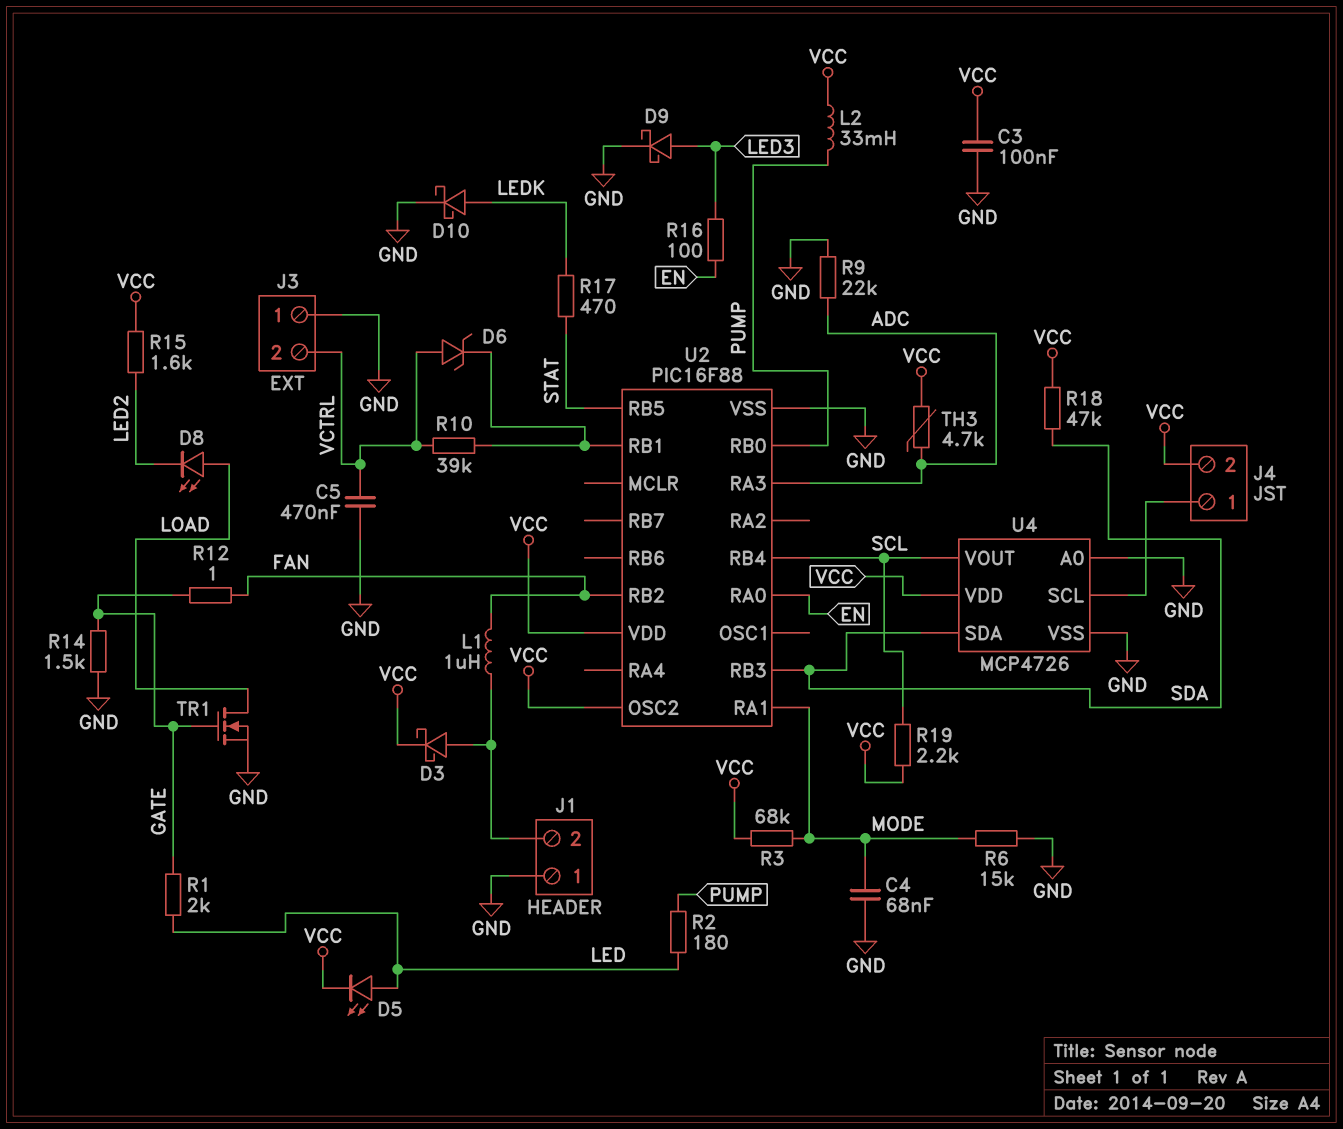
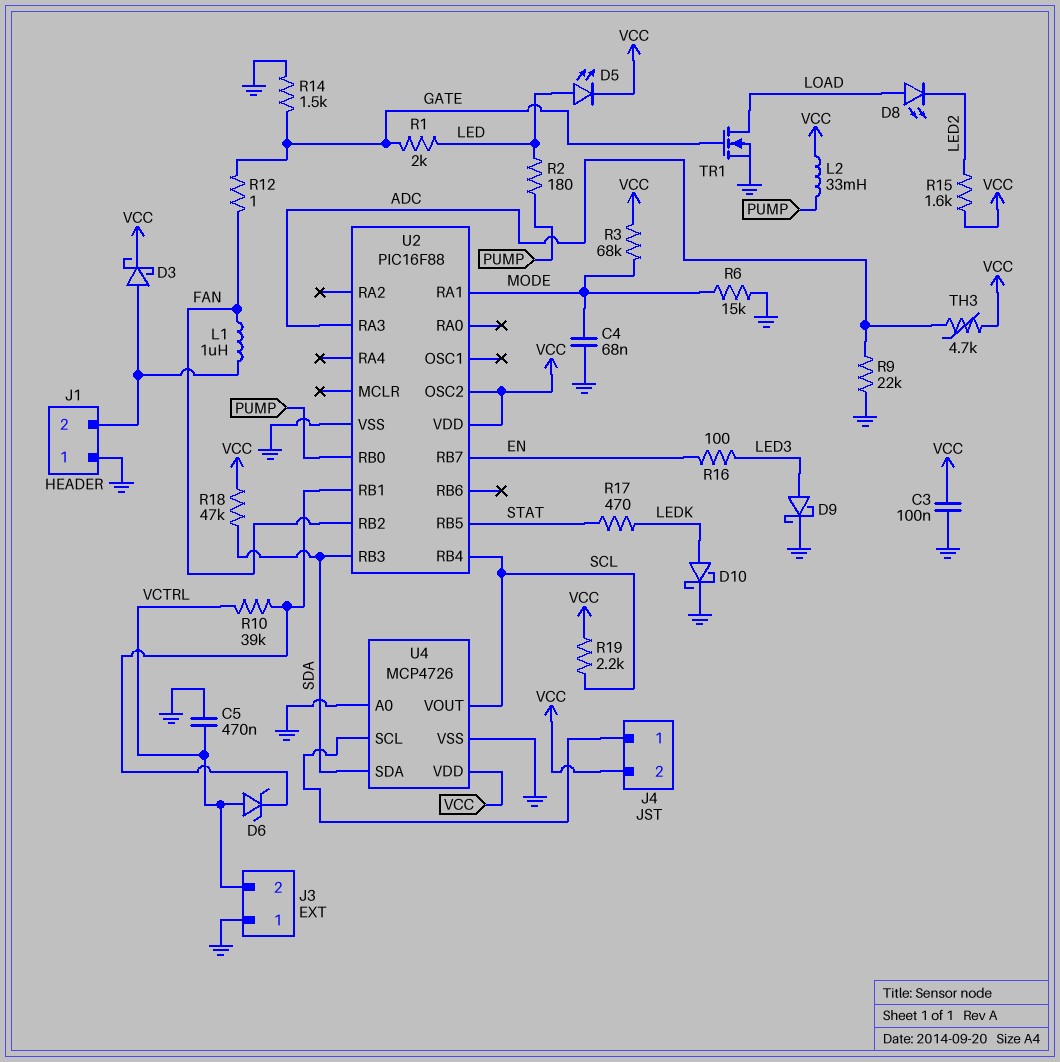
U2 pin RA0: EN -> none
U2 pin RB7: none -> EN

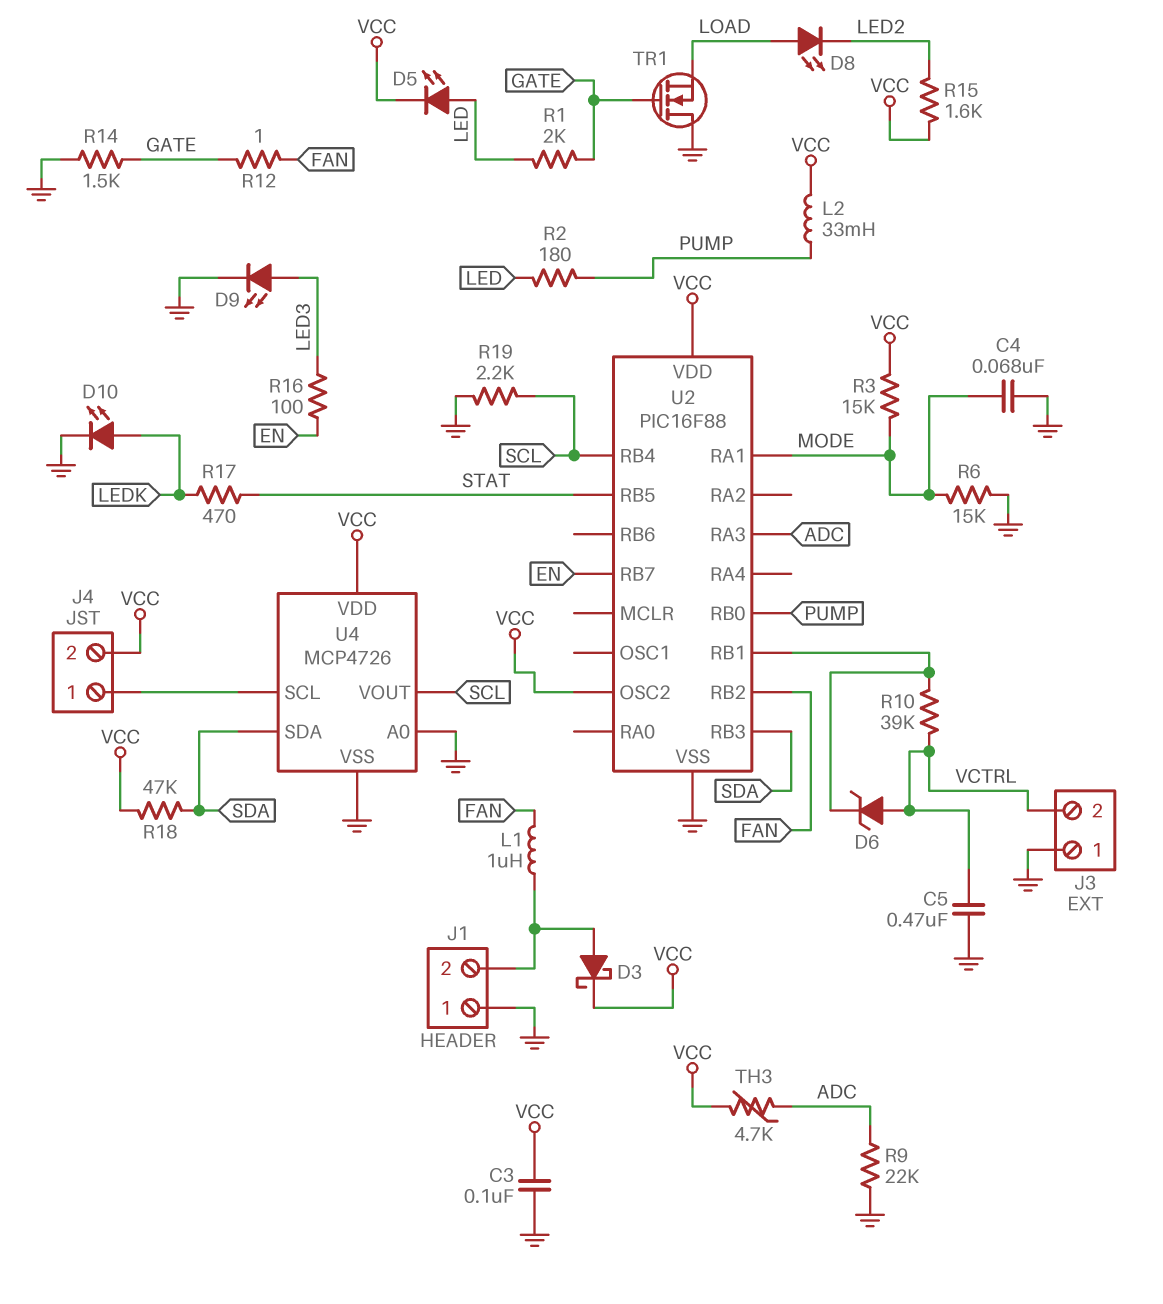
D9: schottky (A LED3, K GND) -> LED (A LED3, K GND)
D10: schottky (A LEDK, K GND) -> LED (A LEDK, K GND)
R3: 68k (MODE, VCC) -> 15k (MODE, VCC)
R19: 2.2k (SCL, VCC) -> 2.2k (GND, SCL)
TR1: NMOS (G GATE, D LOAD, S GND) -> NMOS (G GATE, D GND, S LOAD)

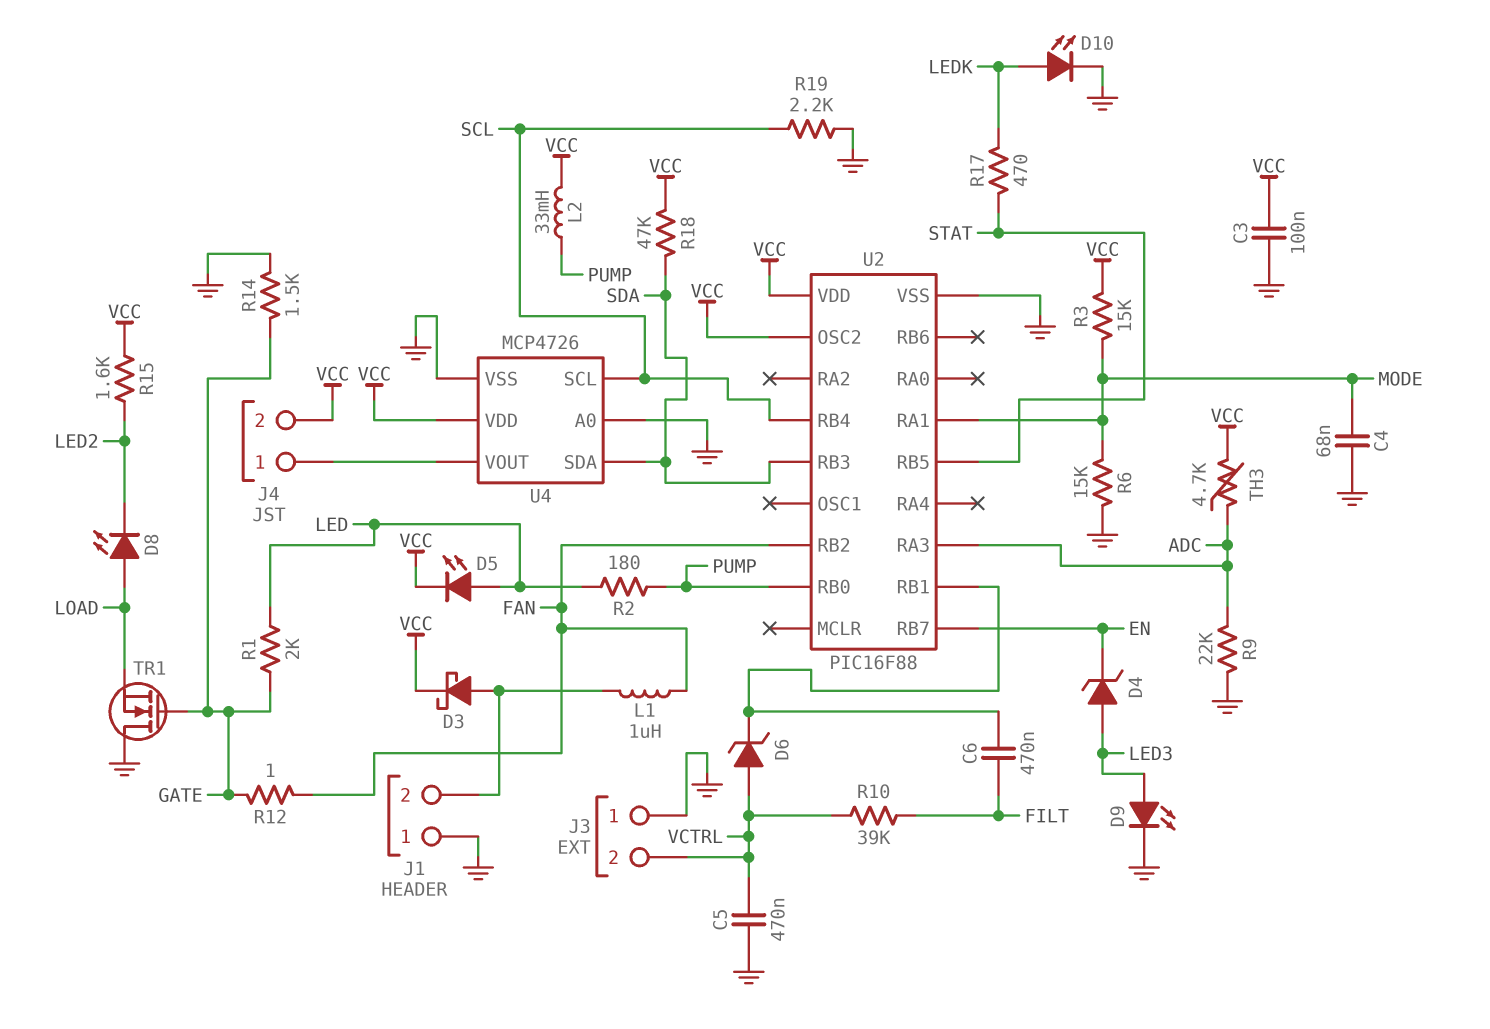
C6: none -> 470nF (FILT, U2/RB1)
D4: none -> zener (A LED3, K EN)
R10: 39k (U2/RB1, VCTRL) -> 39k (FILT, VCTRL)
R16: 100 (EN, LED3) -> none
U4 pin SCL: J4/1 -> SCL
U4 pin VOUT: SCL -> J4/1

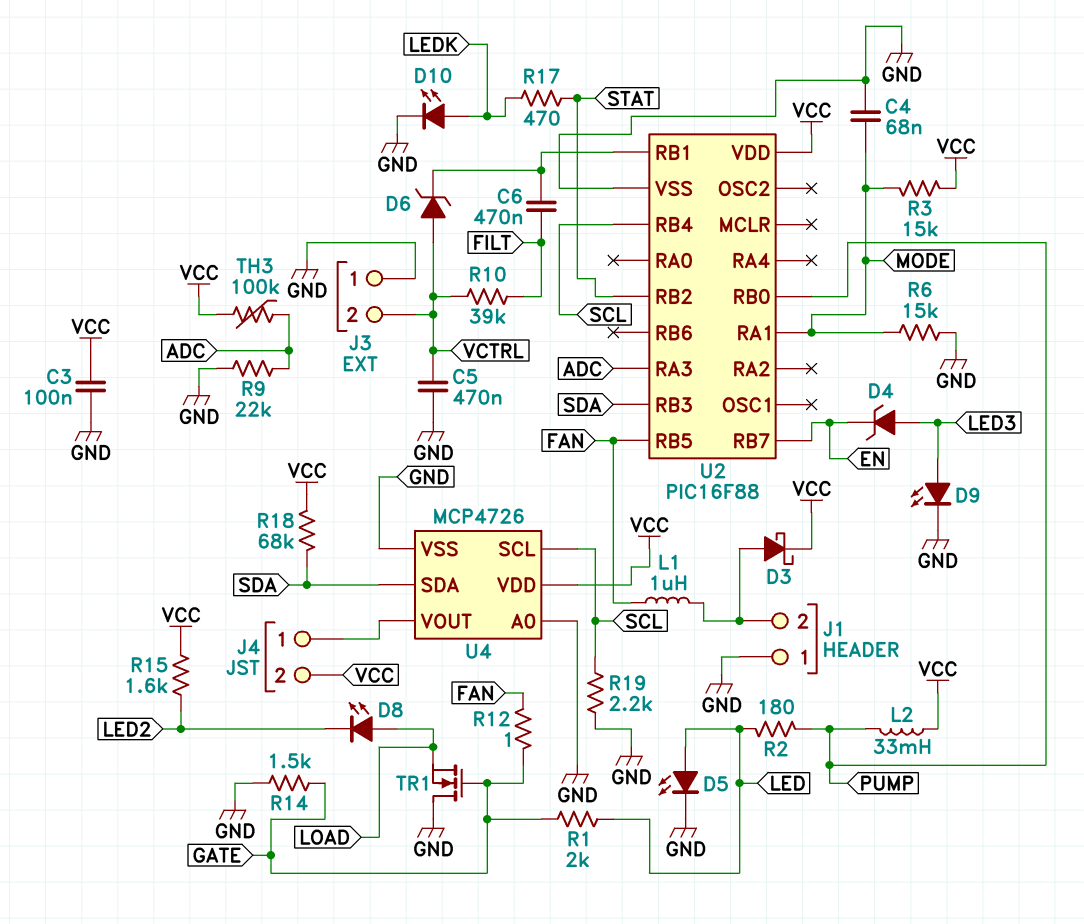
D5: LED (A LED, K VCC) -> LED (A LED, K GND)
R18: 47k (SDA, VCC) -> 68k (SDA, VCC)
TH3: 4.7k (ADC, VCC) -> 100k (ADC, VCC)
U2 pin OSC2: VCC -> none
U2 pin RB2: FAN -> STAT
U2 pin RB5: STAT -> FAN

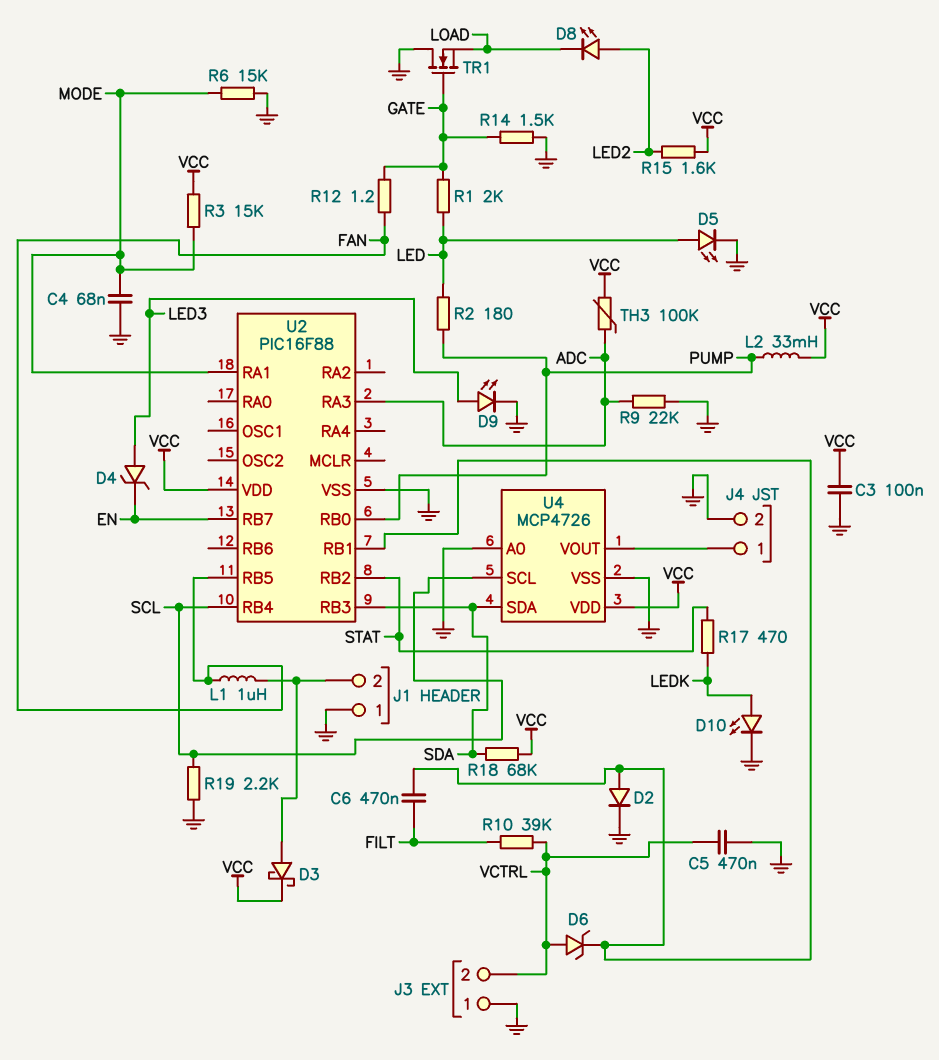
D2: none -> diode (A U2/RB1, K GND)
D8: LED (A LOAD, K LED2) -> LED (A LED2, K LOAD)
J4 pin 2: VCC -> GND
R12: 1 (FAN, GATE) -> 1.2 (FAN, GATE)

